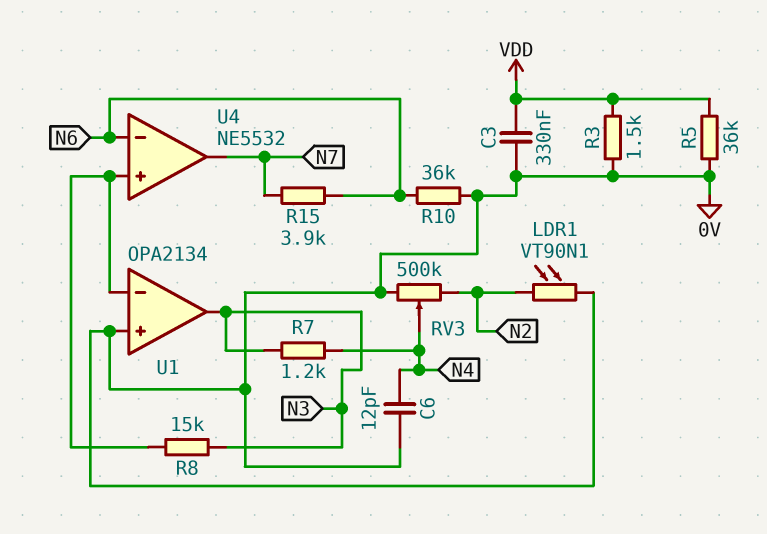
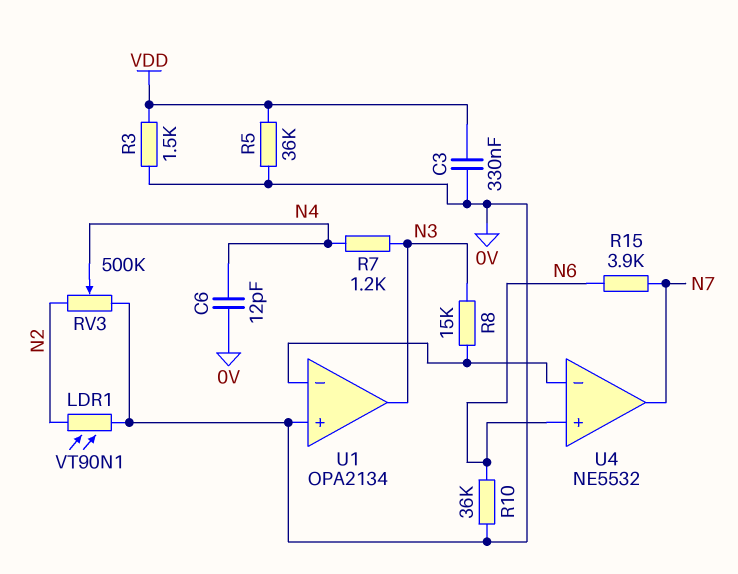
U4 pin in+: U1/in- -> N6
U4 pin in-: N6 -> U1/in-

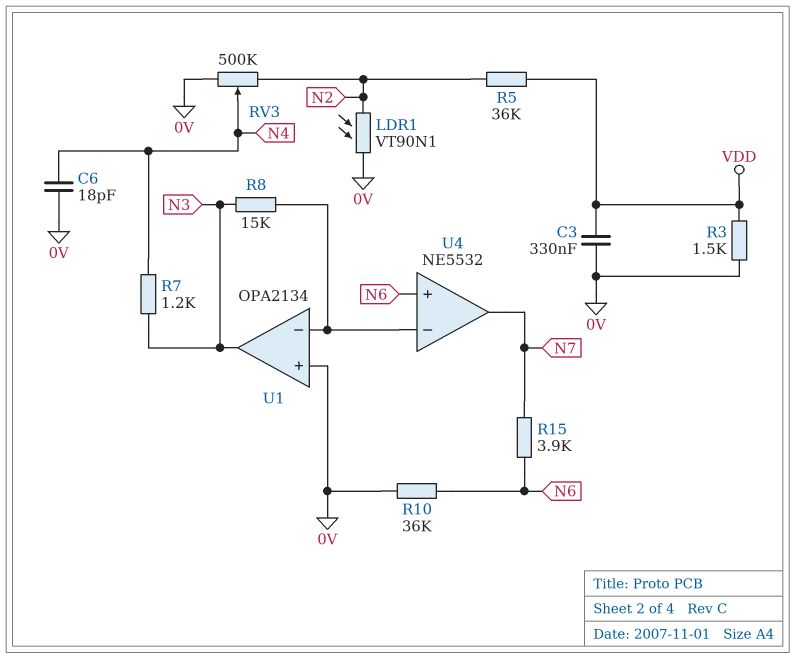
C6: 12pF (0V, N4) -> 18pF (0V, N4)
R5: 36k (0V, VDD) -> 36k (N2, VDD)

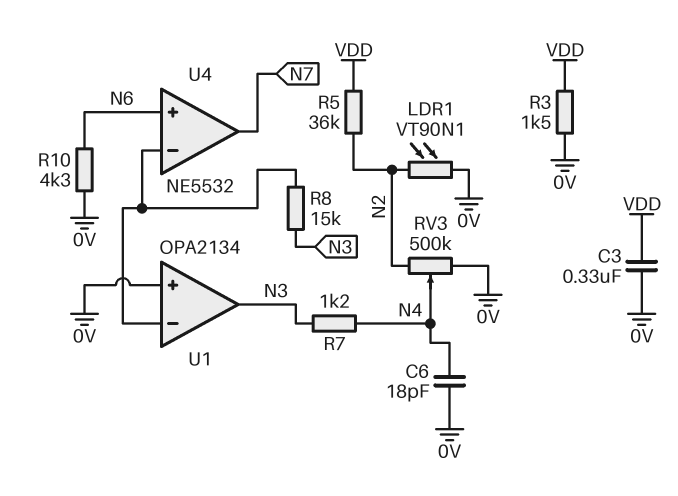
R10: 36k (0V, N6) -> 4.3k (0V, N6)
R15: 3.9k (N6, N7) -> none

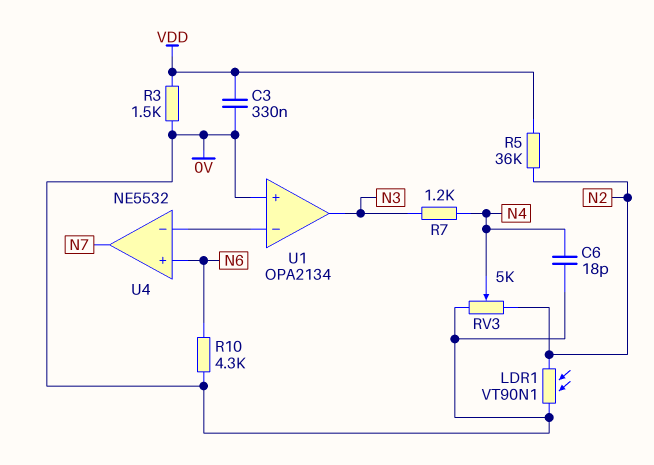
R8: 15k (N3, U1/in-) -> none
RV3: 500k (0V, N2, wiper N4) -> 5k (0V, N2, wiper N4)

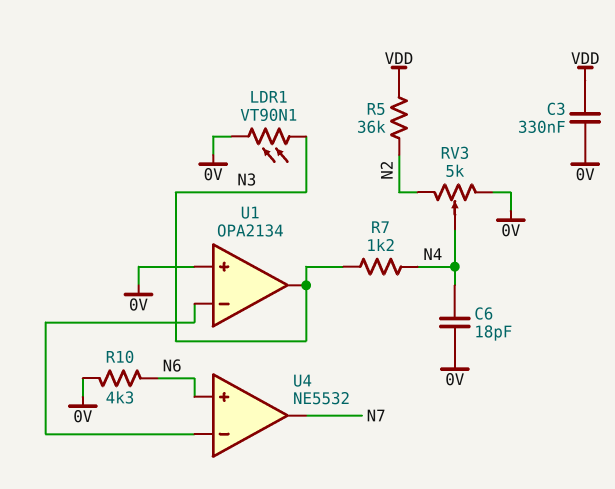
LDR1: VT90N1 (0V, N2) -> VT90N1 (0V, N3)
R3: 1.5k (0V, VDD) -> none

